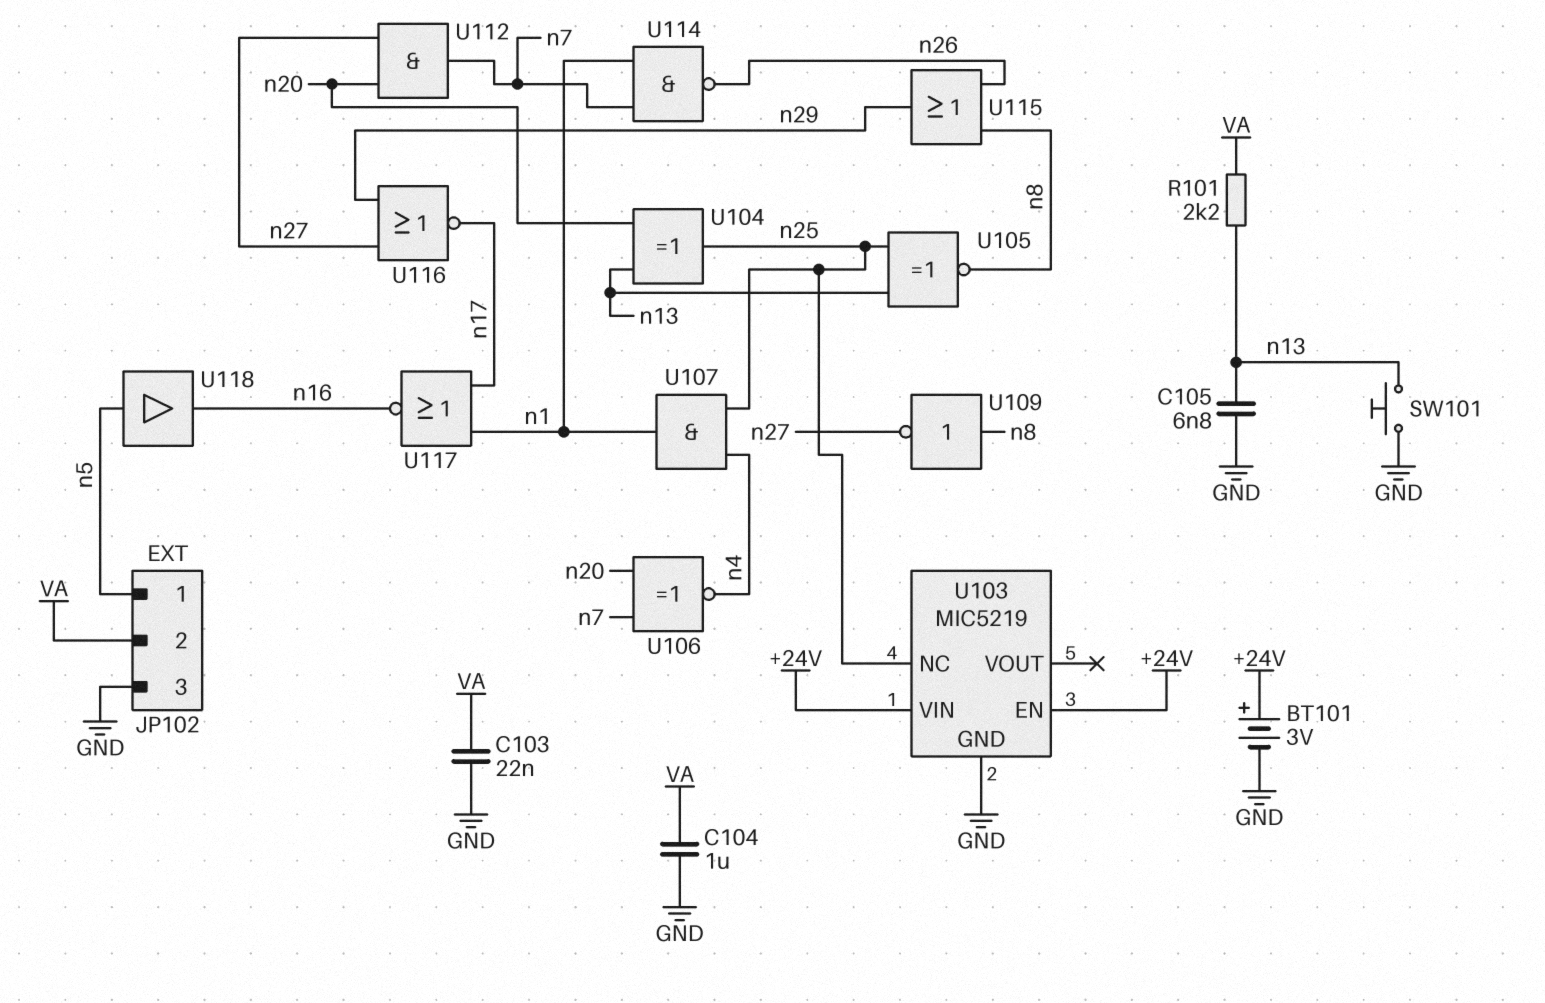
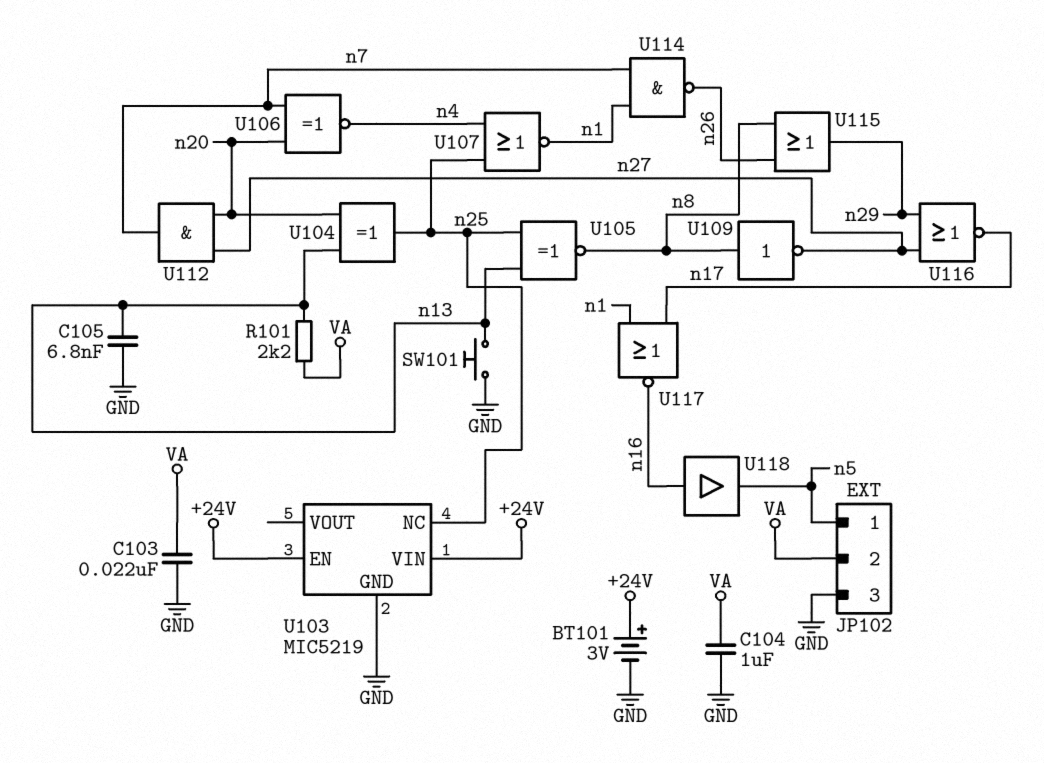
U107: AND (in n4, in n25, out n1) -> NOR (in n4, in n25, out n1)
U118: buffer (in n5, out n16) -> buffer (in n16, out n5)

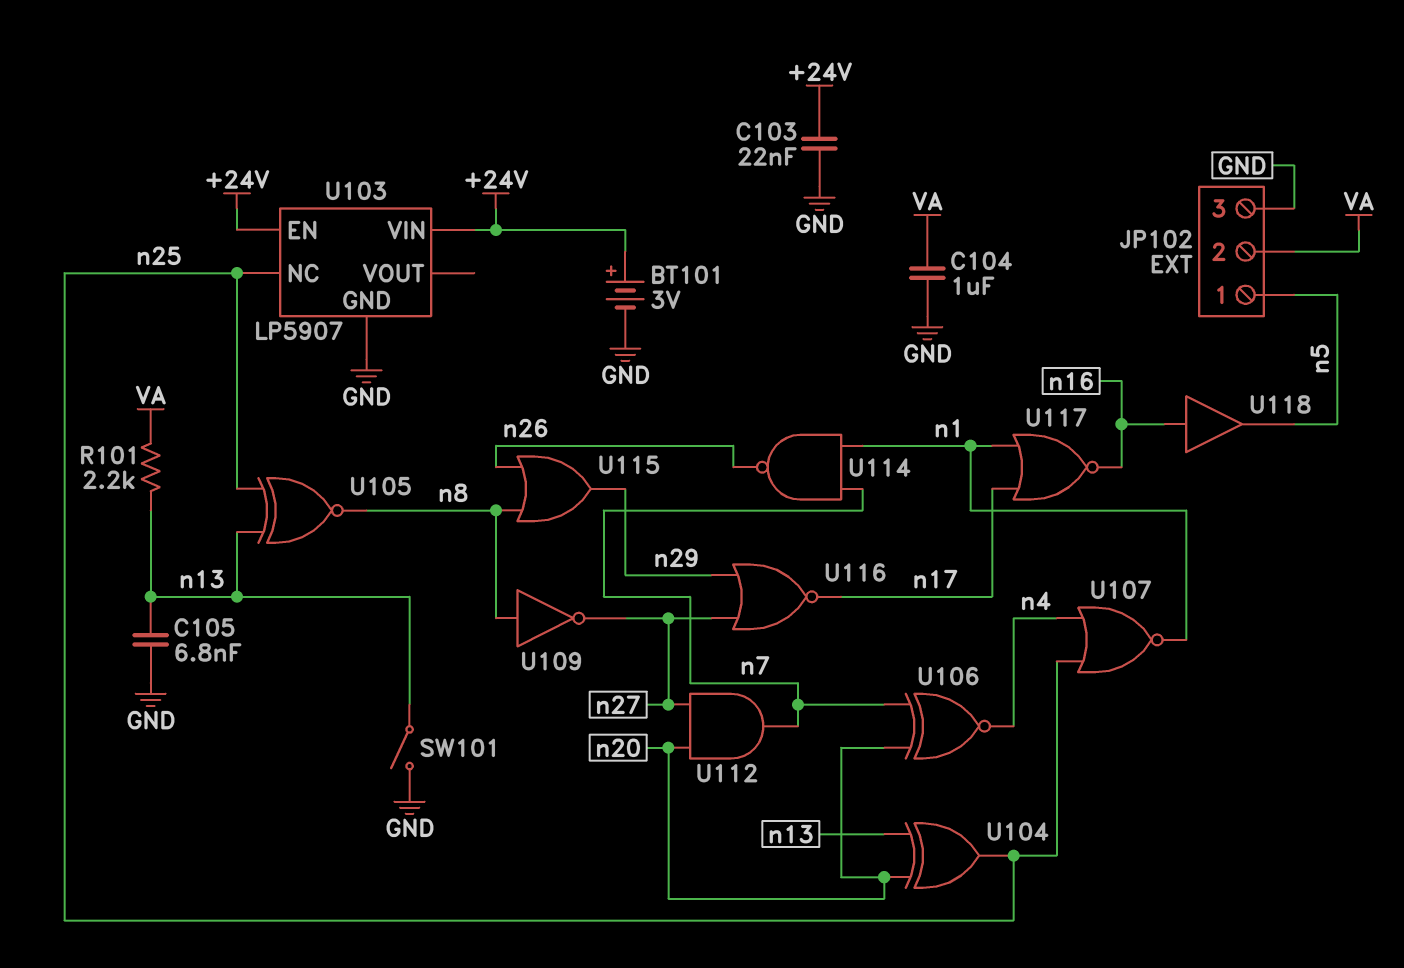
C103: 22nF (GND, VA) -> 22nF (+24V, GND)
SW101: button (GND, n13) -> switch (GND, n13)
U103: MIC5219 -> LP5907

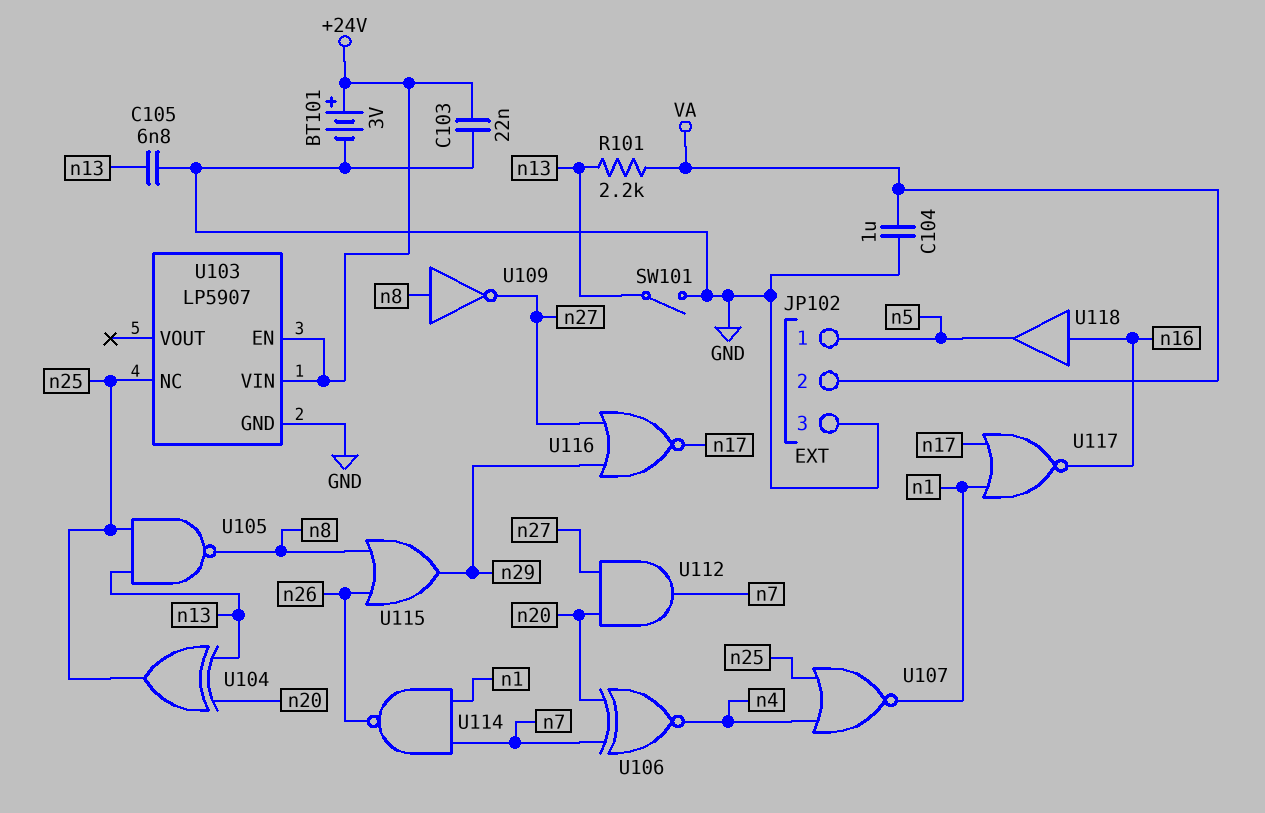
U105: XNOR (in n13, in n25, out n8) -> NAND (in n13, in n25, out n8)

